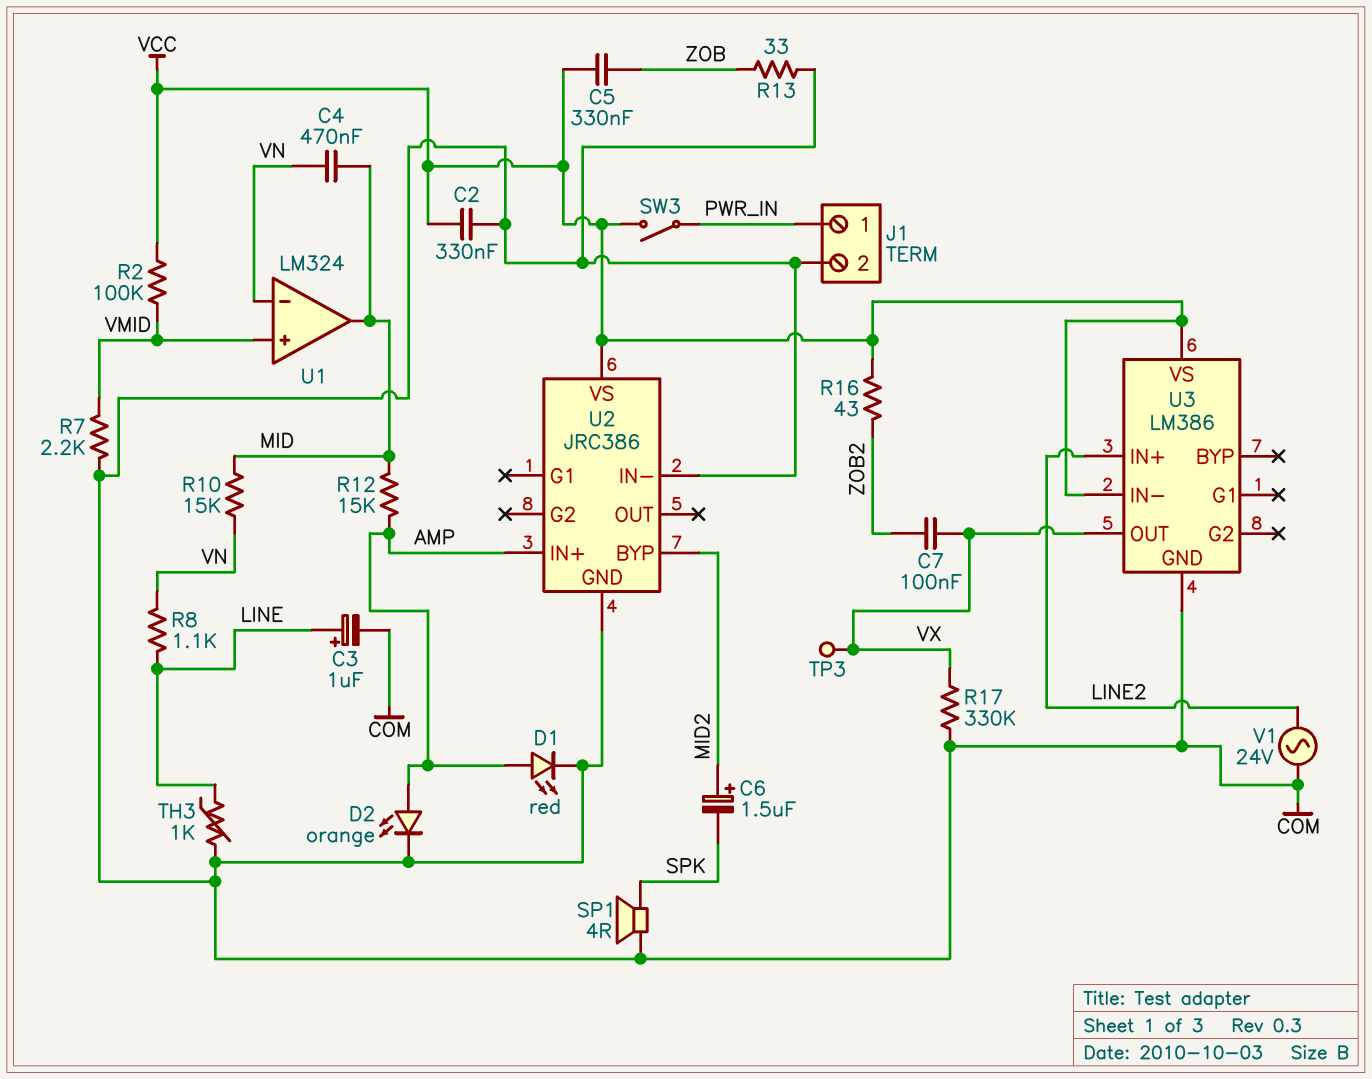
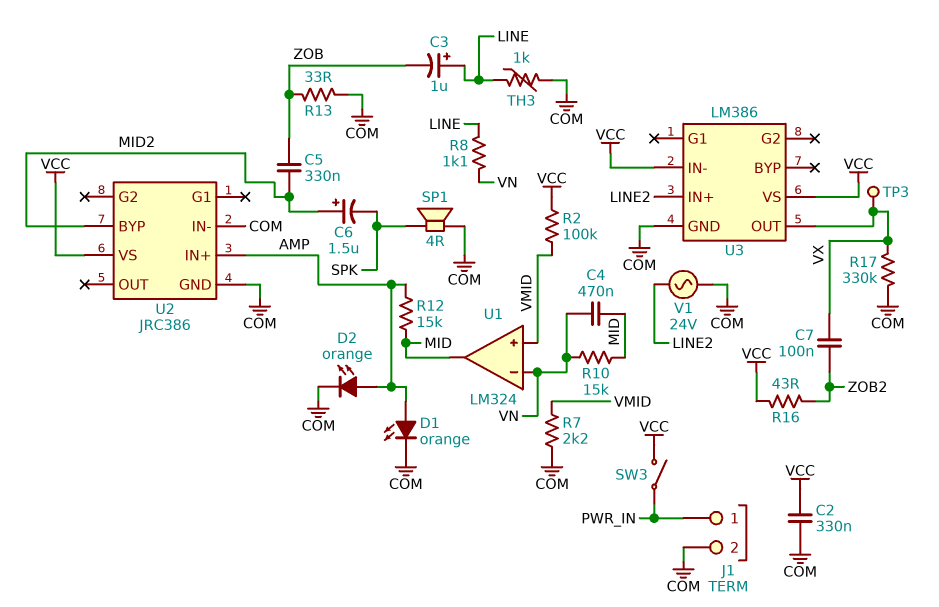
C3: 1uF (plus LINE, minus COM) -> 1uF (plus LINE, minus ZOB)
C5: 330nF (VCC, ZOB) -> 330nF (MID2, ZOB)
D1: LED red (A AMP, K COM) -> LED orange (A AMP, K COM)

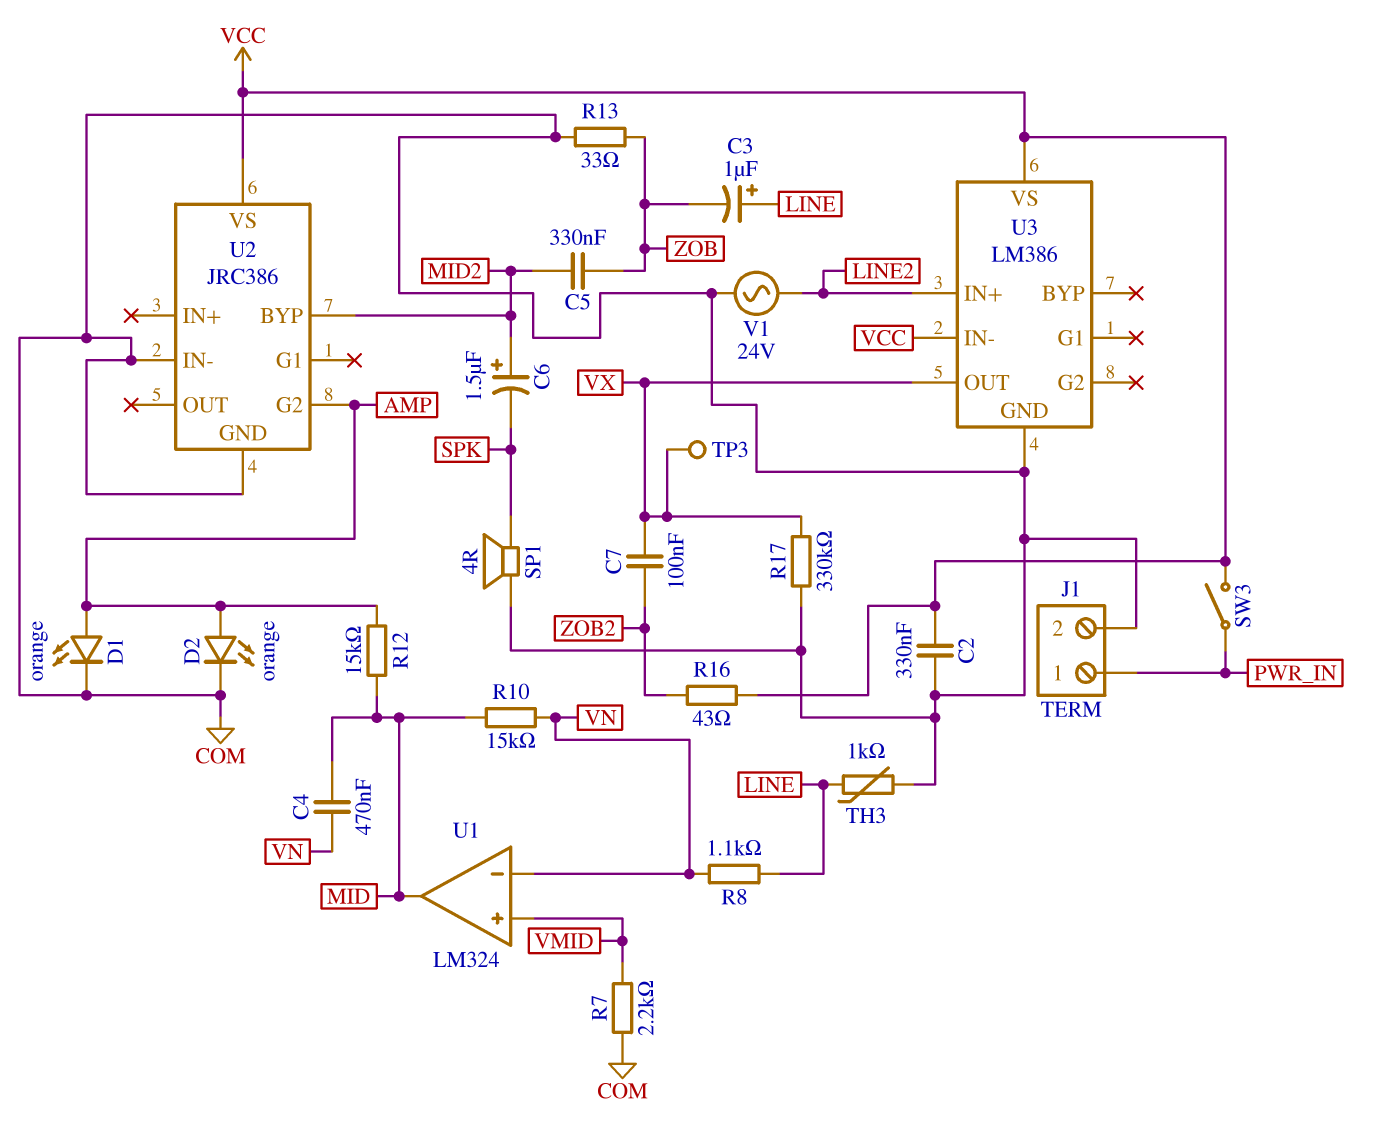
R2: 100k (VCC, VMID) -> none
U2 pin G2: none -> AMP
U2 pin IN+: AMP -> none

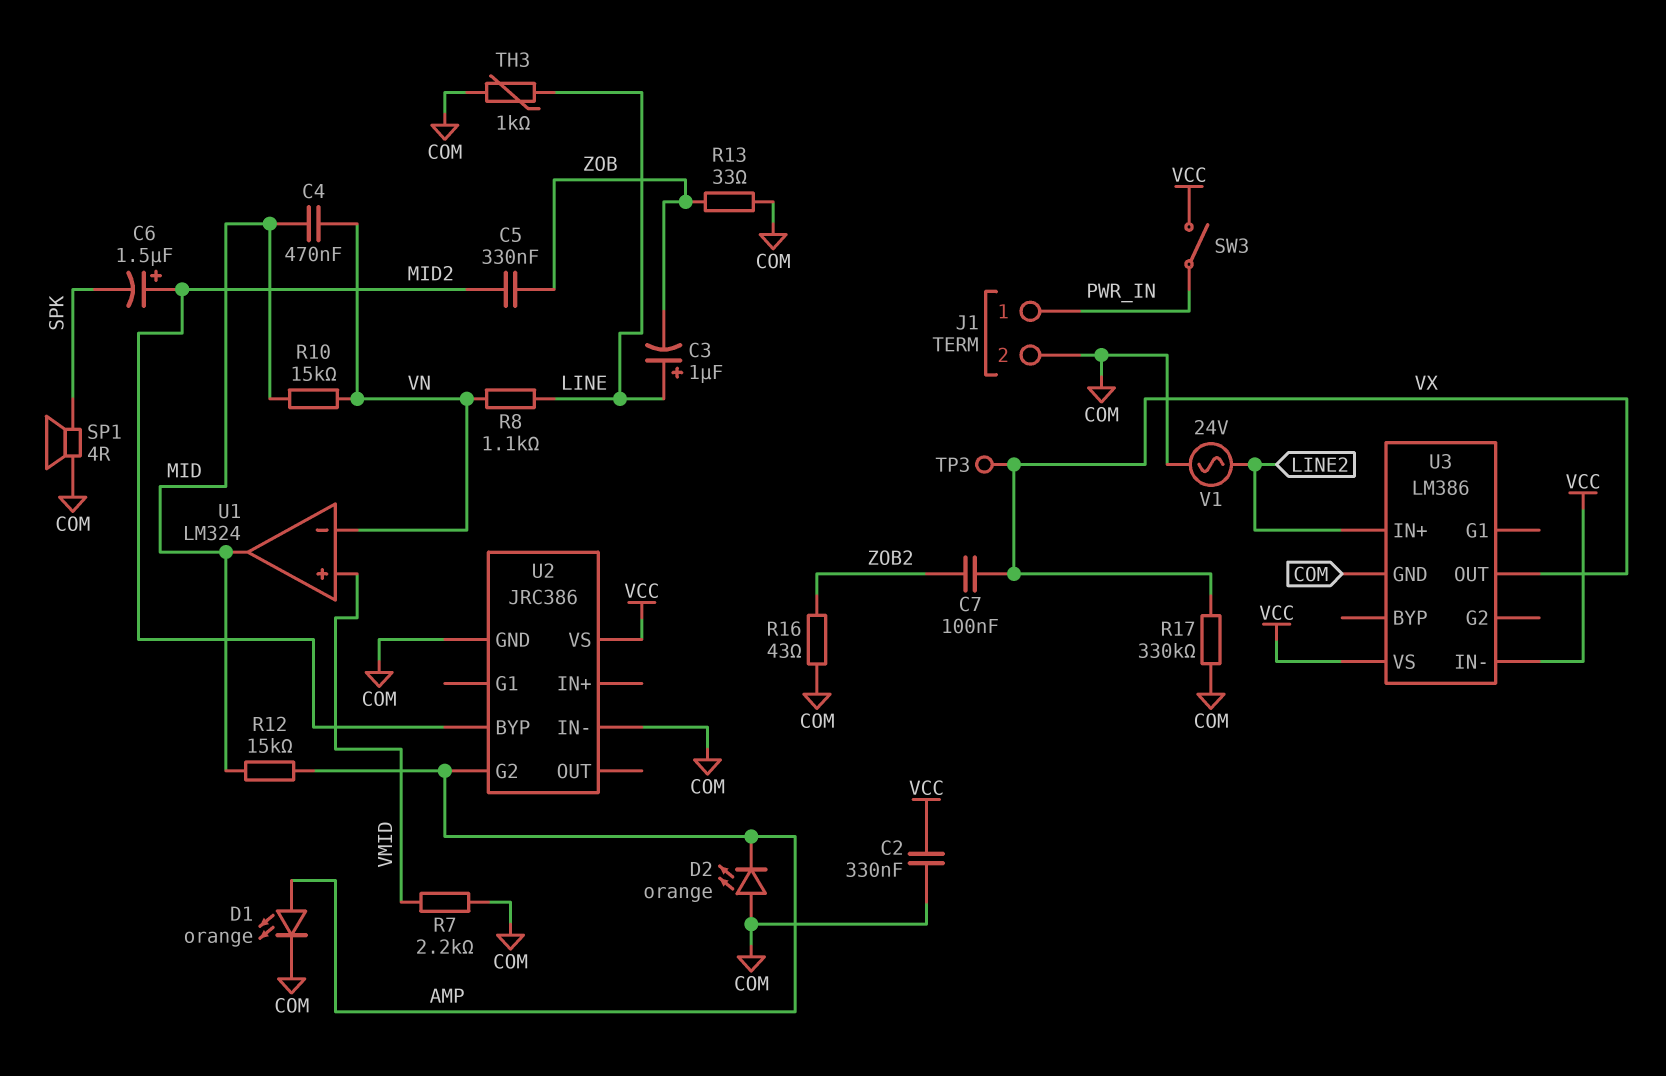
D2: LED orange (A AMP, K COM) -> LED orange (A COM, K AMP)
R16: 43 (VCC, ZOB2) -> 43 (COM, ZOB2)

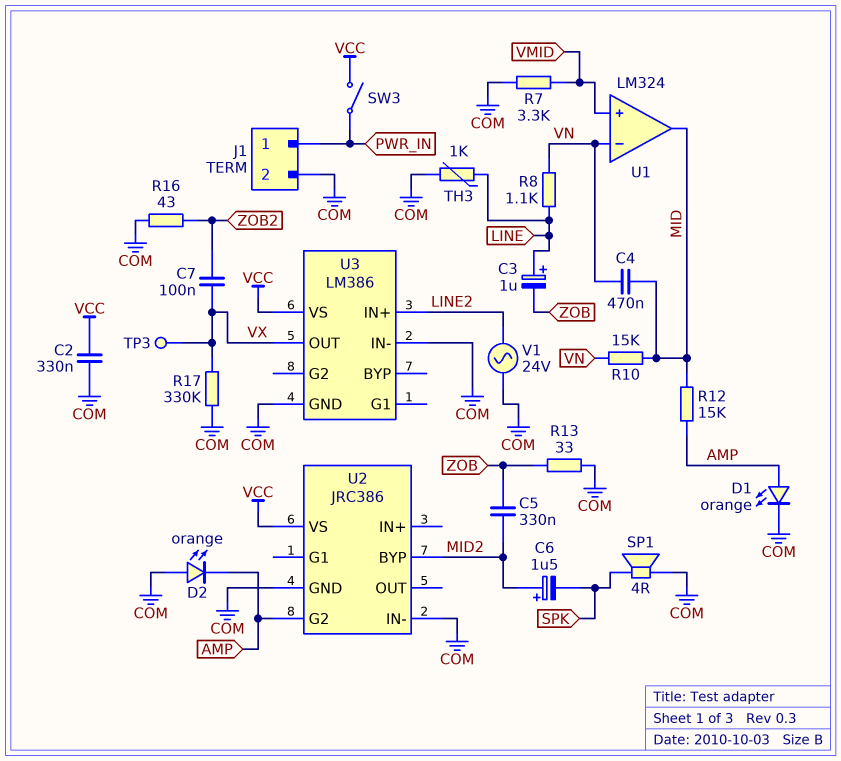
R7: 2.2k (COM, VMID) -> 3.3k (COM, VMID)
U3 pin IN-: VCC -> COM

